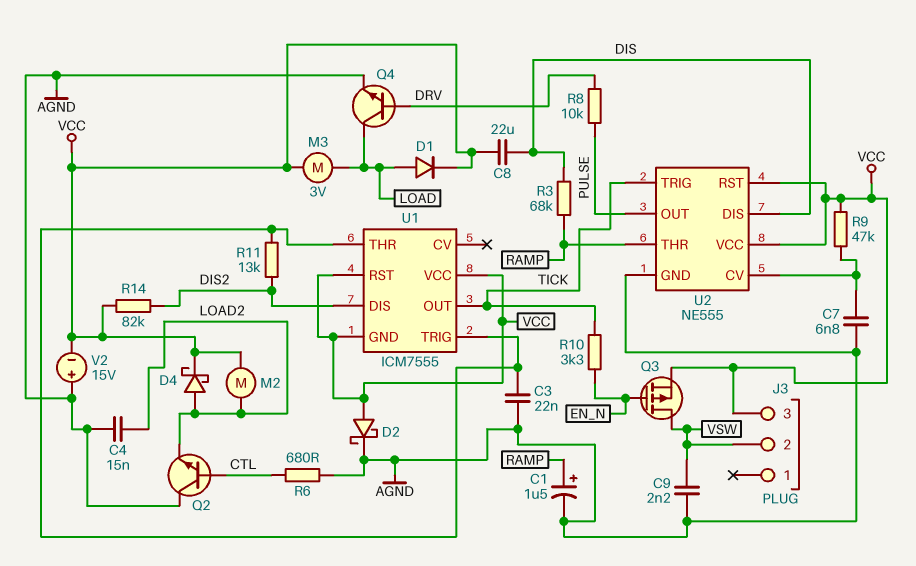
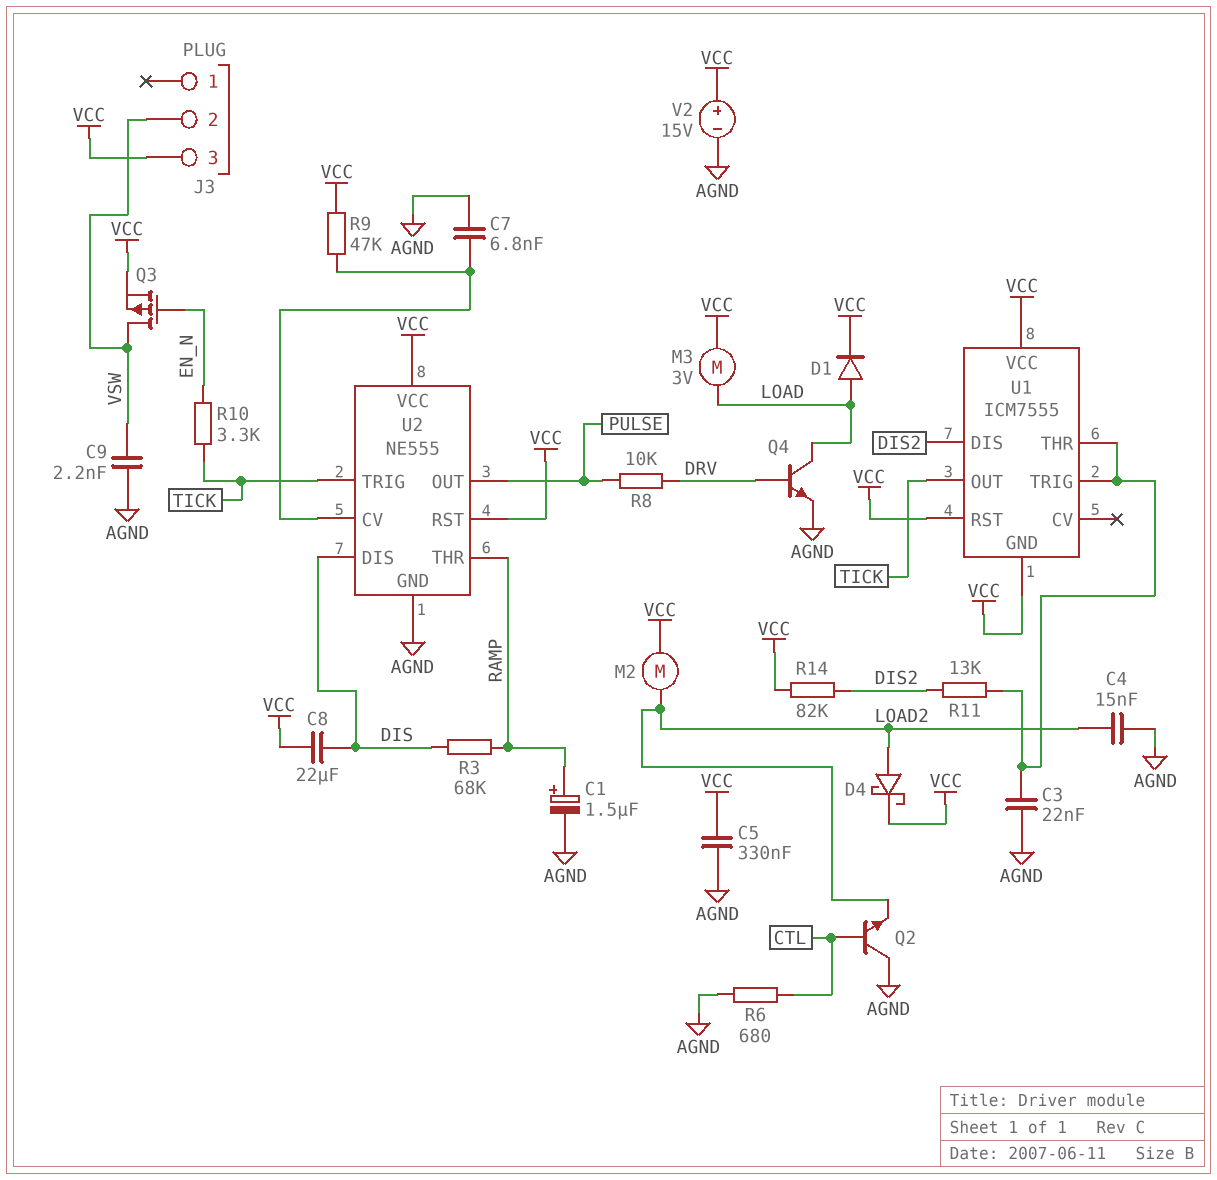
C5: none -> 330nF (AGND, VCC)
D2: schottky (A VCC, K AGND) -> none
V2: 15V (plus AGND, minus VCC) -> 15V (plus VCC, minus AGND)

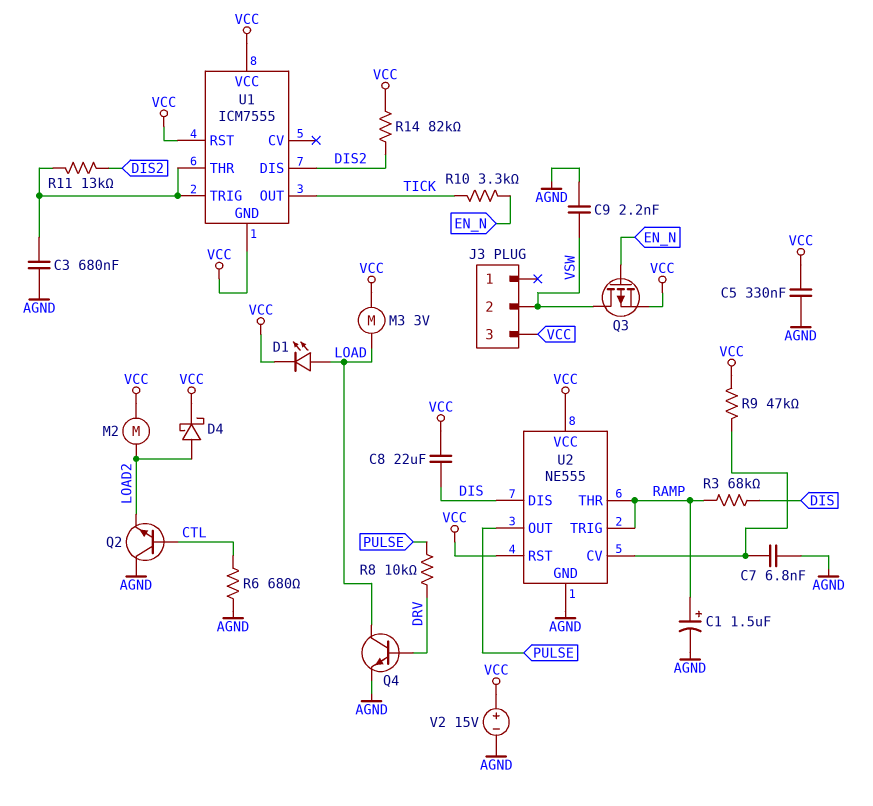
C3: 22nF (AGND, U1/THR) -> 680nF (AGND, U1/THR)
C4: 15nF (AGND, LOAD2) -> none
D1: diode (A LOAD, K VCC) -> LED (A LOAD, K VCC)
U2 pin TRIG: TICK -> RAMP

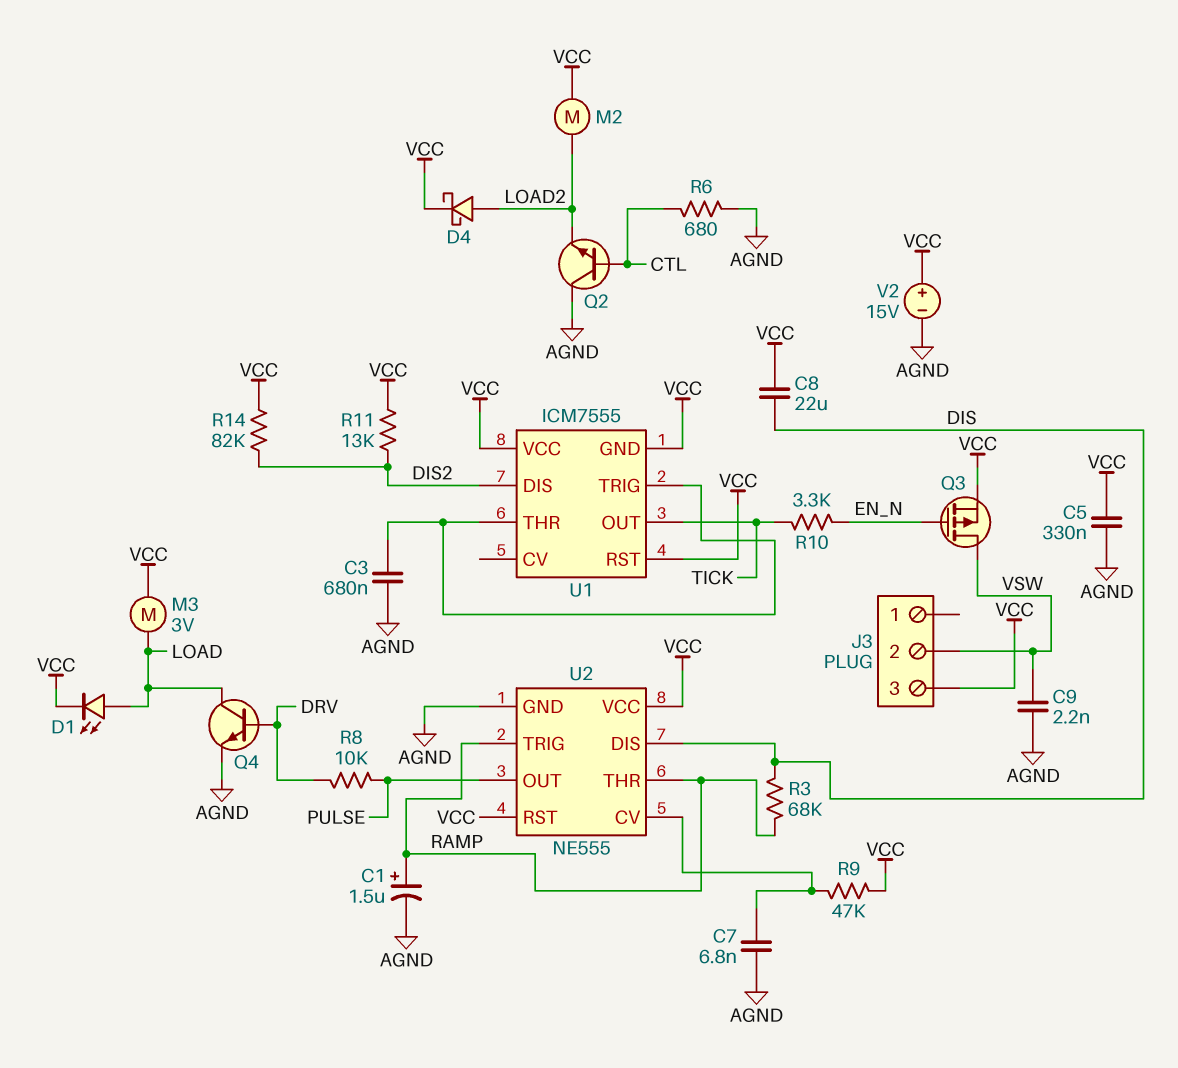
R11: 13k (DIS2, U1/THR) -> 13k (DIS2, VCC)

